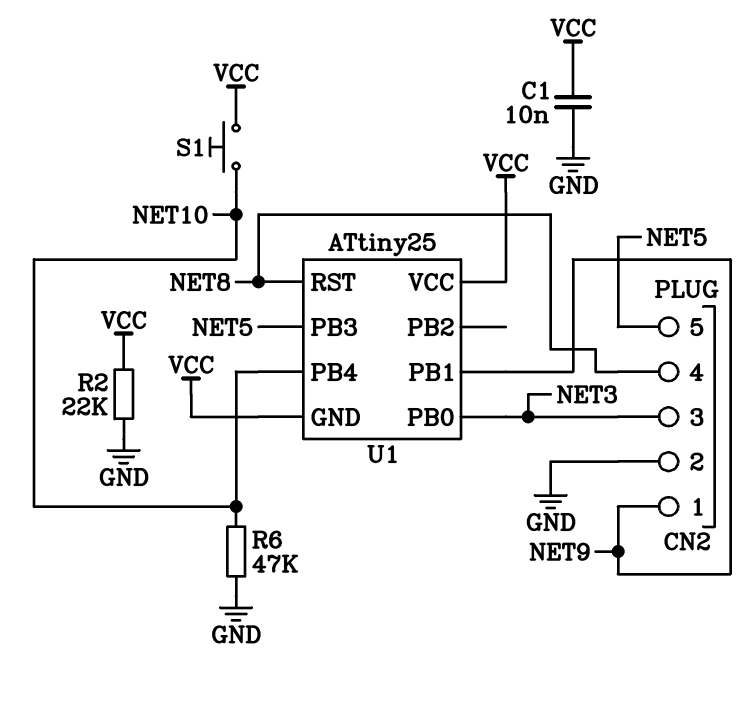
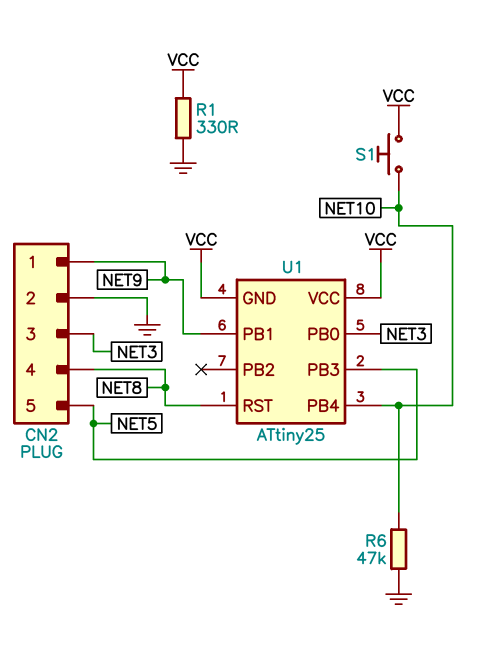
C1: 10nF (GND, VCC) -> none
R1: none -> 330 (GND, VCC)
R2: 22k (GND, VCC) -> none

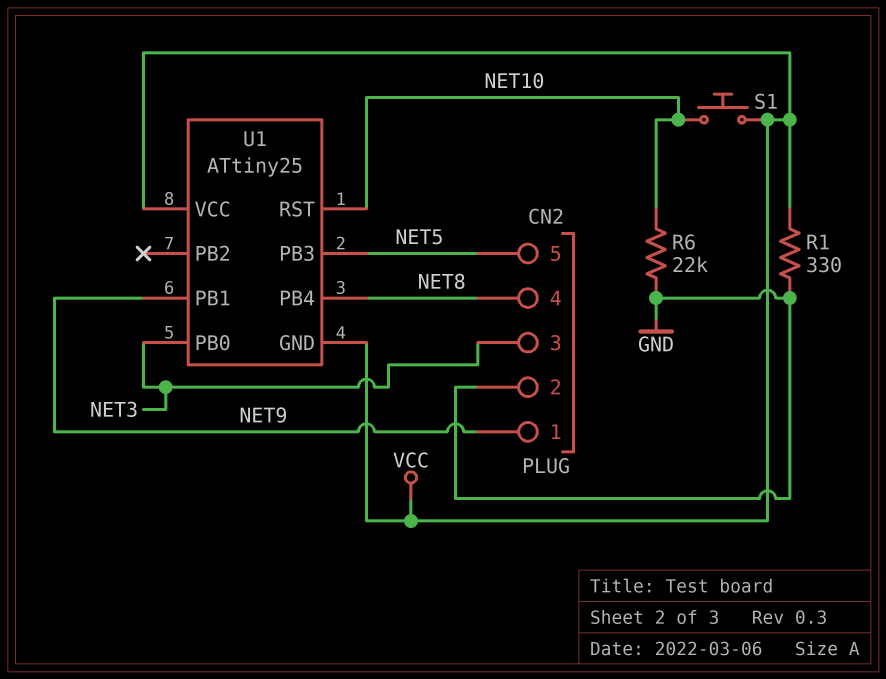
R6: 47k (GND, NET10) -> 22k (GND, NET10)
U1 pin PB4: NET10 -> NET8
U1 pin RST: NET8 -> NET10

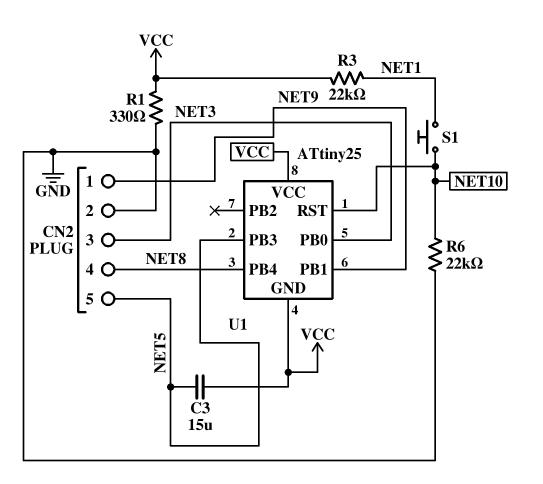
C3: none -> 15uF (NET5, VCC)
R3: none -> 22k (NET1, VCC)
S1: button (NET10, VCC) -> button (NET1, NET10)

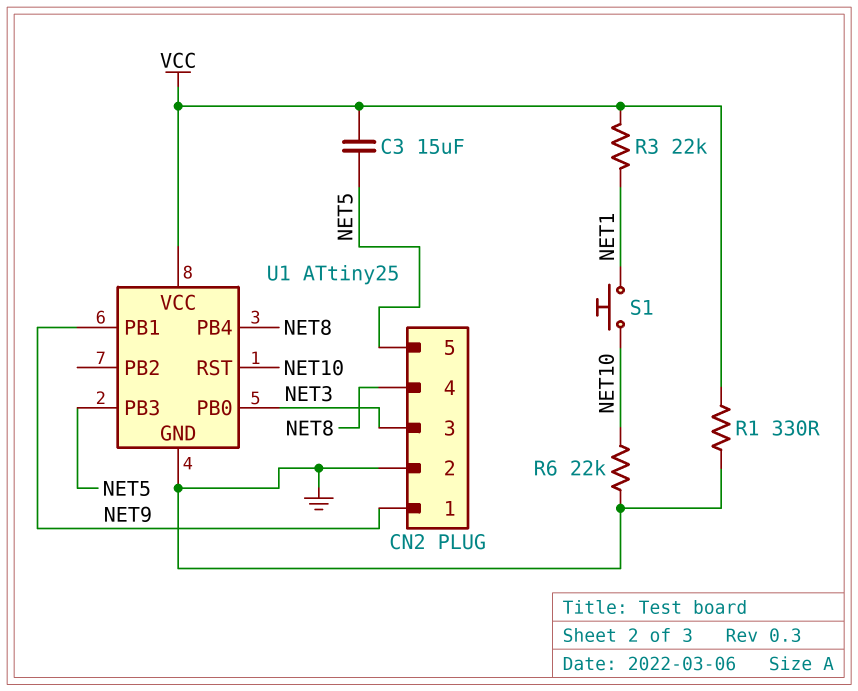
U1 pin GND: VCC -> GND

